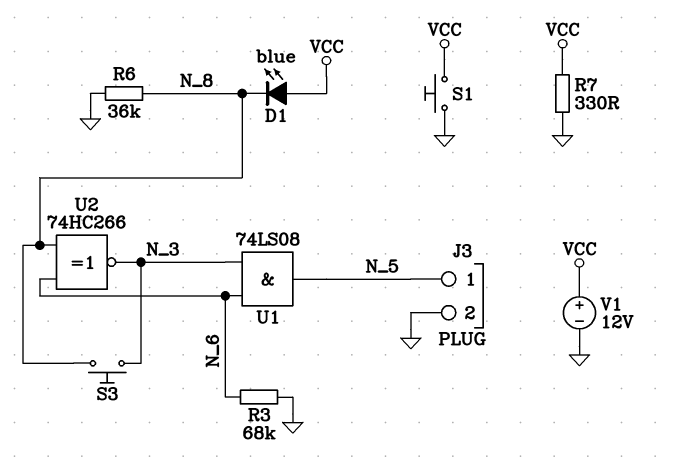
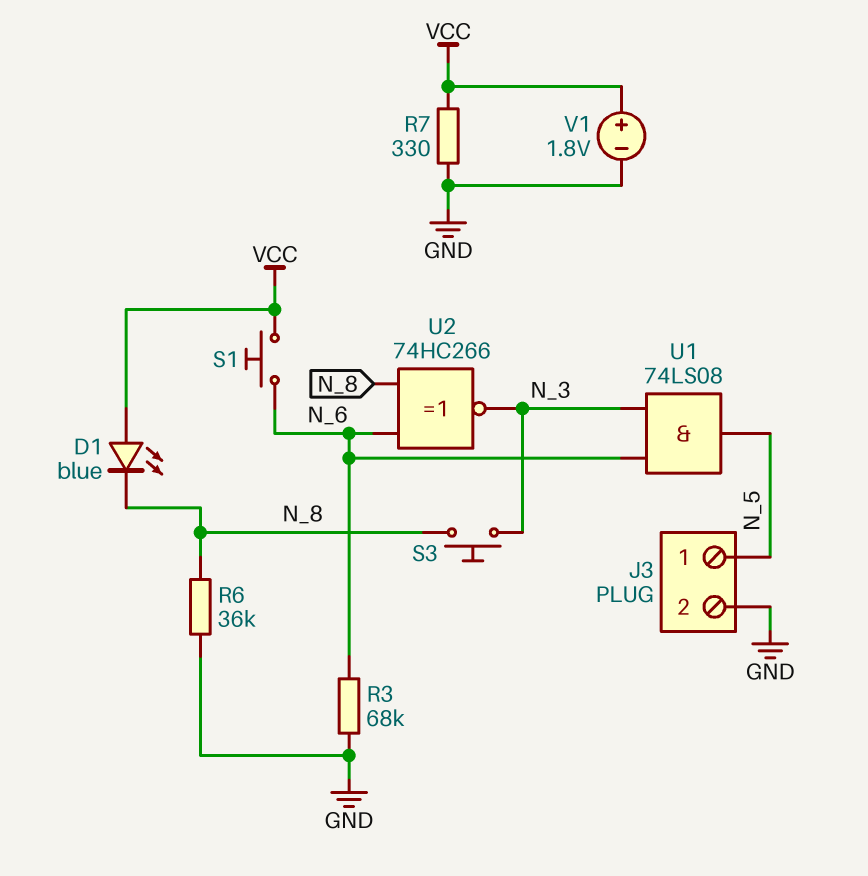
S1: button (GND, VCC) -> button (N_6, VCC)
V1: 12V (plus VCC, minus GND) -> 1.8V (plus VCC, minus GND)

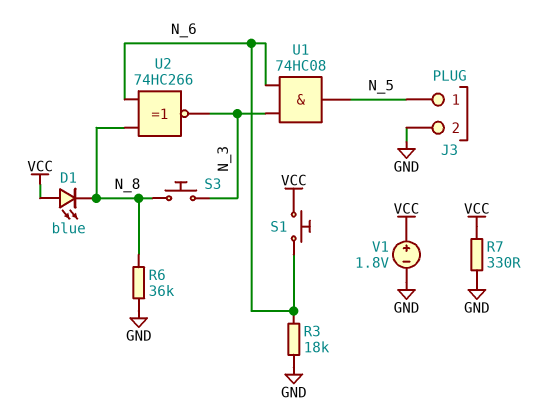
R3: 68k (GND, N_6) -> 18k (GND, N_6)
U1: AND 74LS08 (in N_3, in N_6, out N_5) -> AND 74HC08 (in N_3, in N_6, out N_5)

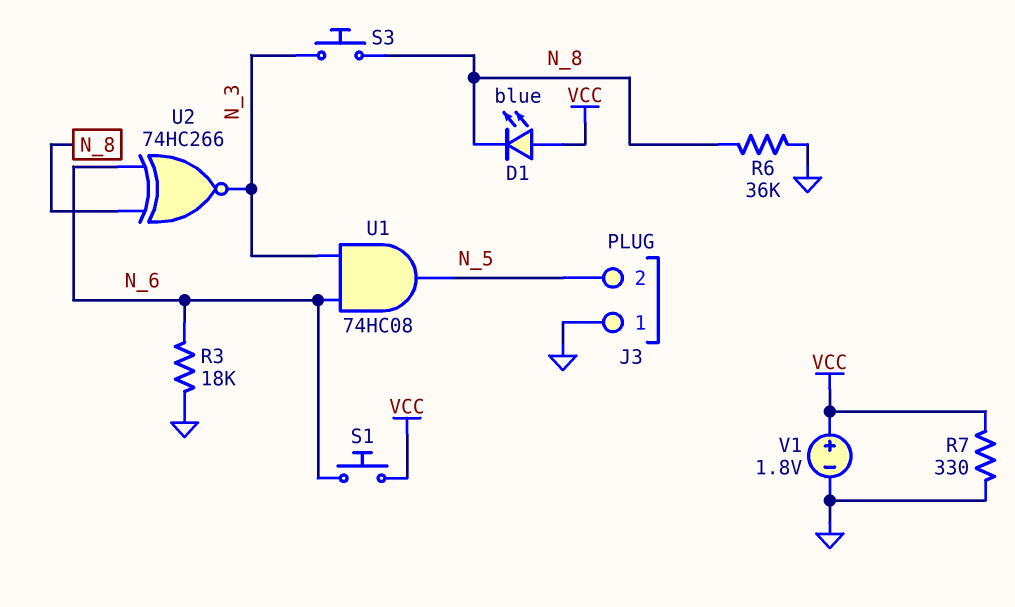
J3 pin 1: N_5 -> GND
J3 pin 2: GND -> N_5

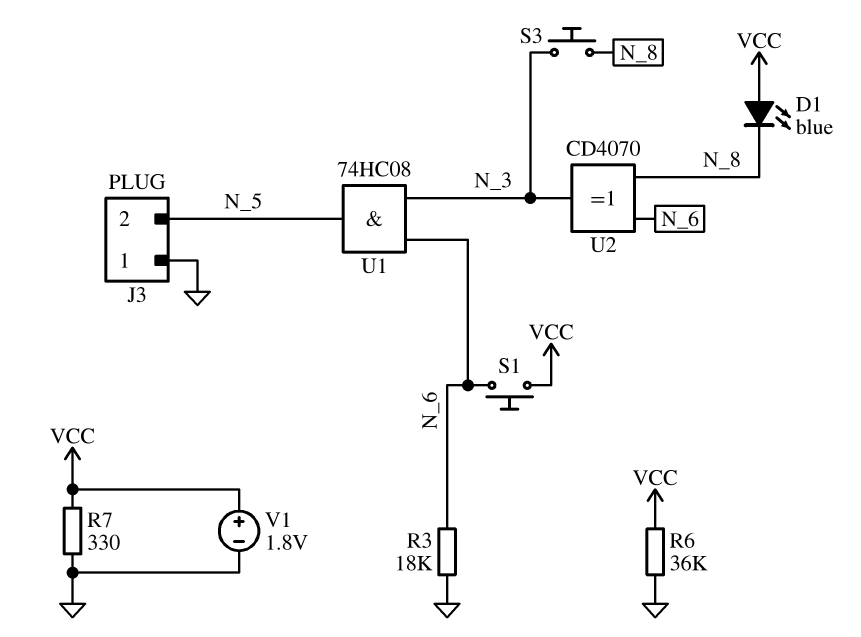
R6: 36k (GND, N_8) -> 36k (GND, VCC)
U2: XNOR 74HC266 (in N_6, in N_8, out N_3) -> XOR CD4070 (in N_6, in N_8, out N_3)

